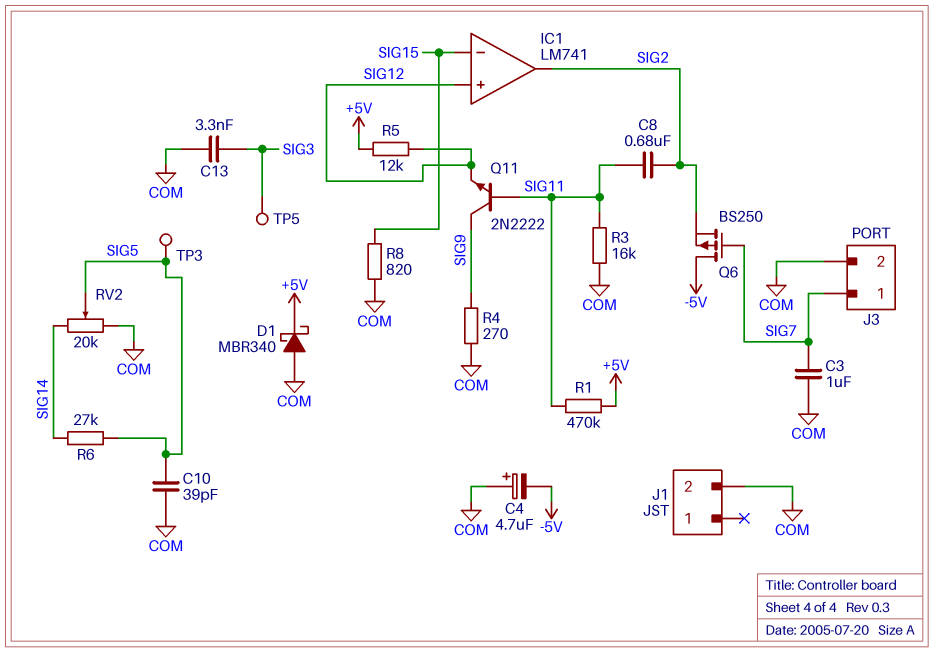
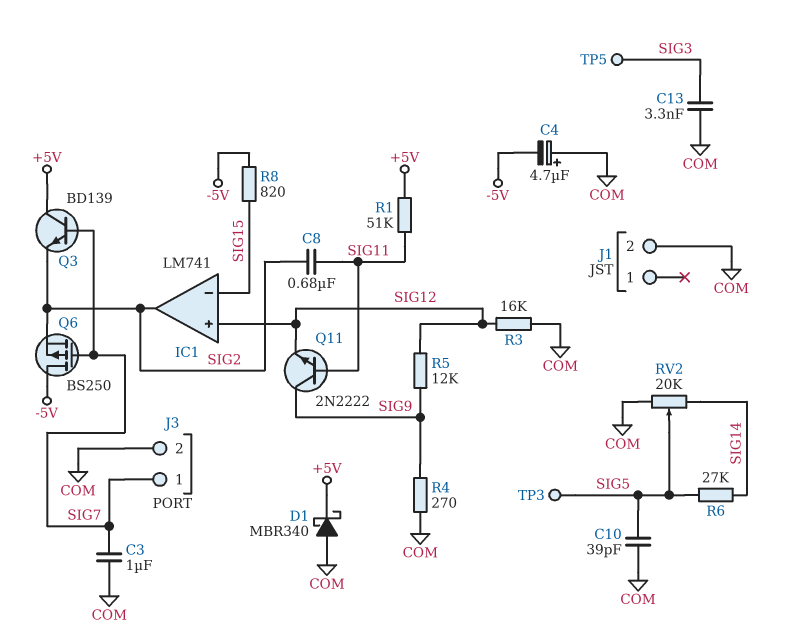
Q3: none -> NPN BD139 (B SIG7, C +5V, E SIG2)
R1: 470k (+5V, SIG11) -> 51k (+5V, SIG11)
R3: 16k (COM, SIG11) -> 16k (COM, SIG12)
R5: 12k (+5V, SIG12) -> 12k (SIG9, SIG12)
R8: 820 (COM, SIG15) -> 820 (-5V, SIG15)

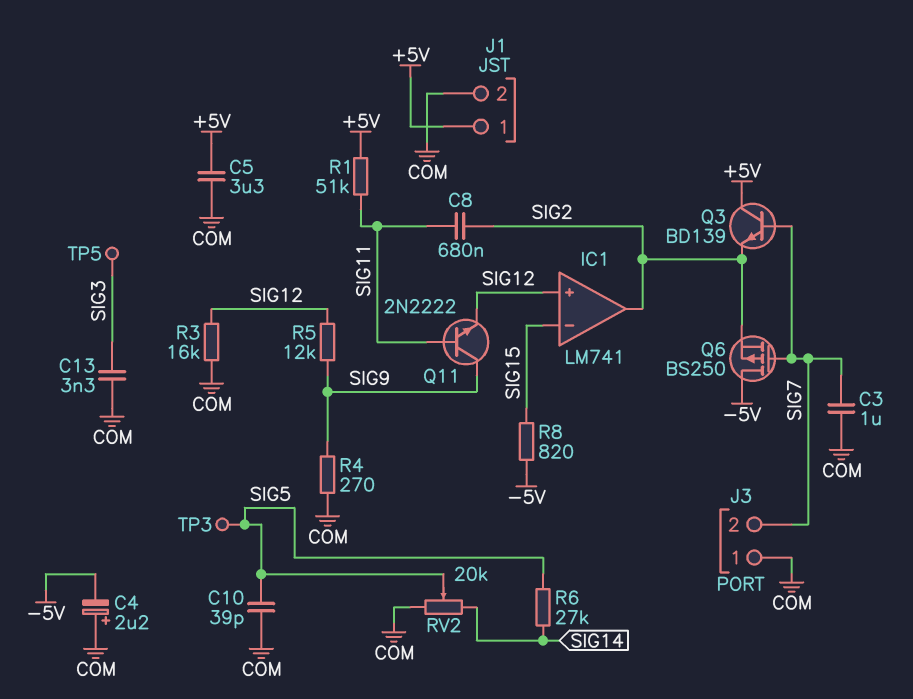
C4: 4.7uF (plus COM, minus -5V) -> 2.2uF (plus COM, minus -5V)
C5: none -> 3.3uF (+5V, COM)
D1: schottky MBR340 (A COM, K +5V) -> none
J1 pin 1: none -> +5V
J3 pin 1: SIG7 -> COM
J3 pin 2: COM -> SIG7

